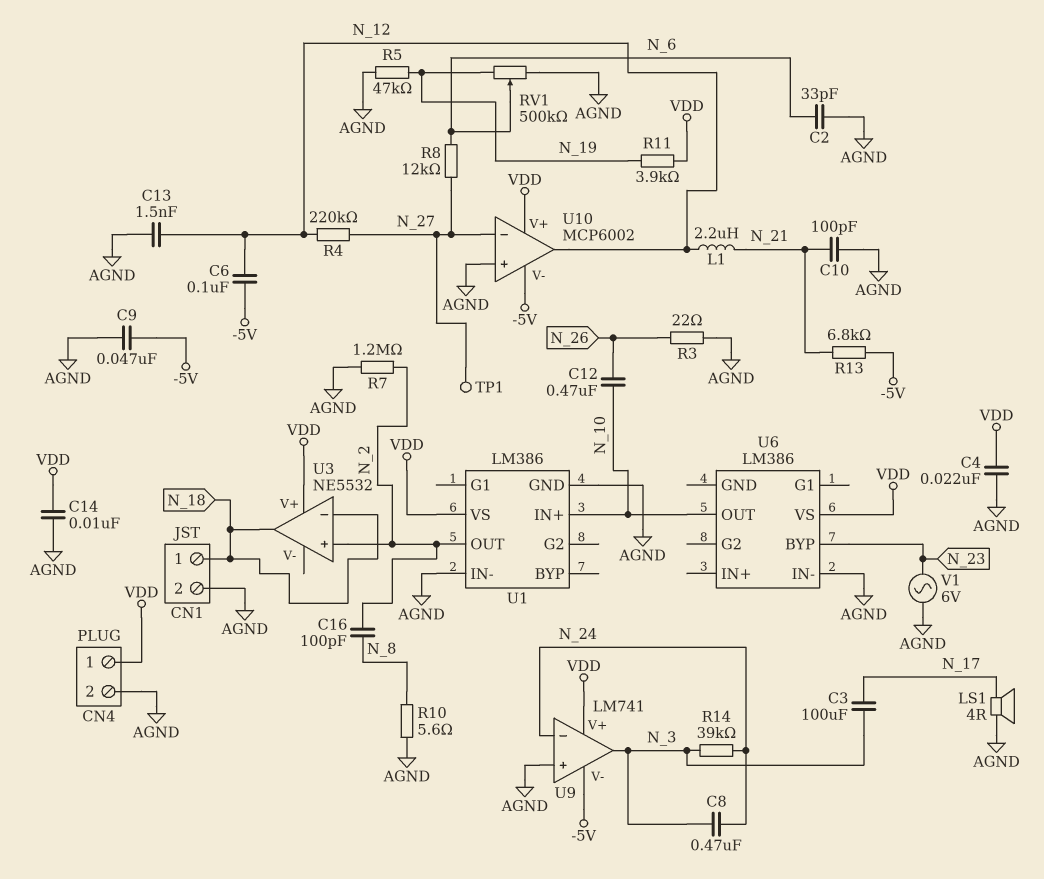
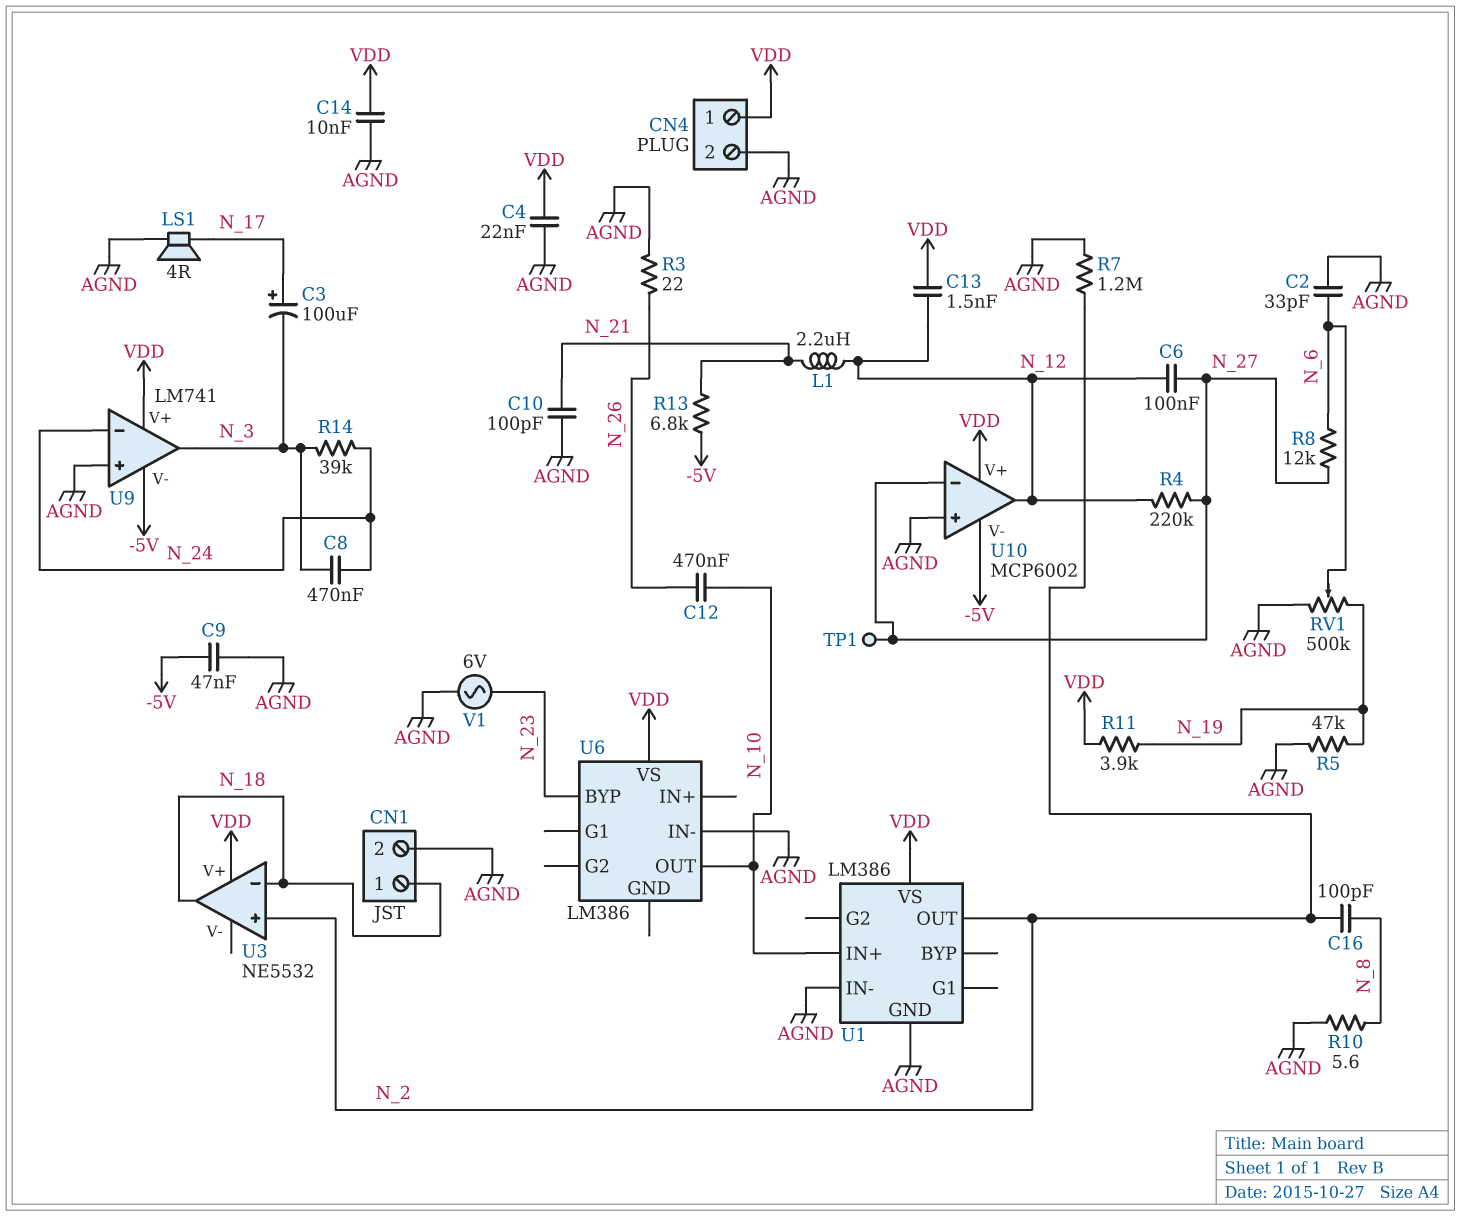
C3: 100uF (N_3, N_17) -> 100uF (plus N_17, minus N_3)
C6: 100nF (-5V, N_12) -> 100nF (N_12, N_27)
C13: 1.5nF (AGND, N_12) -> 1.5nF (N_12, VDD)

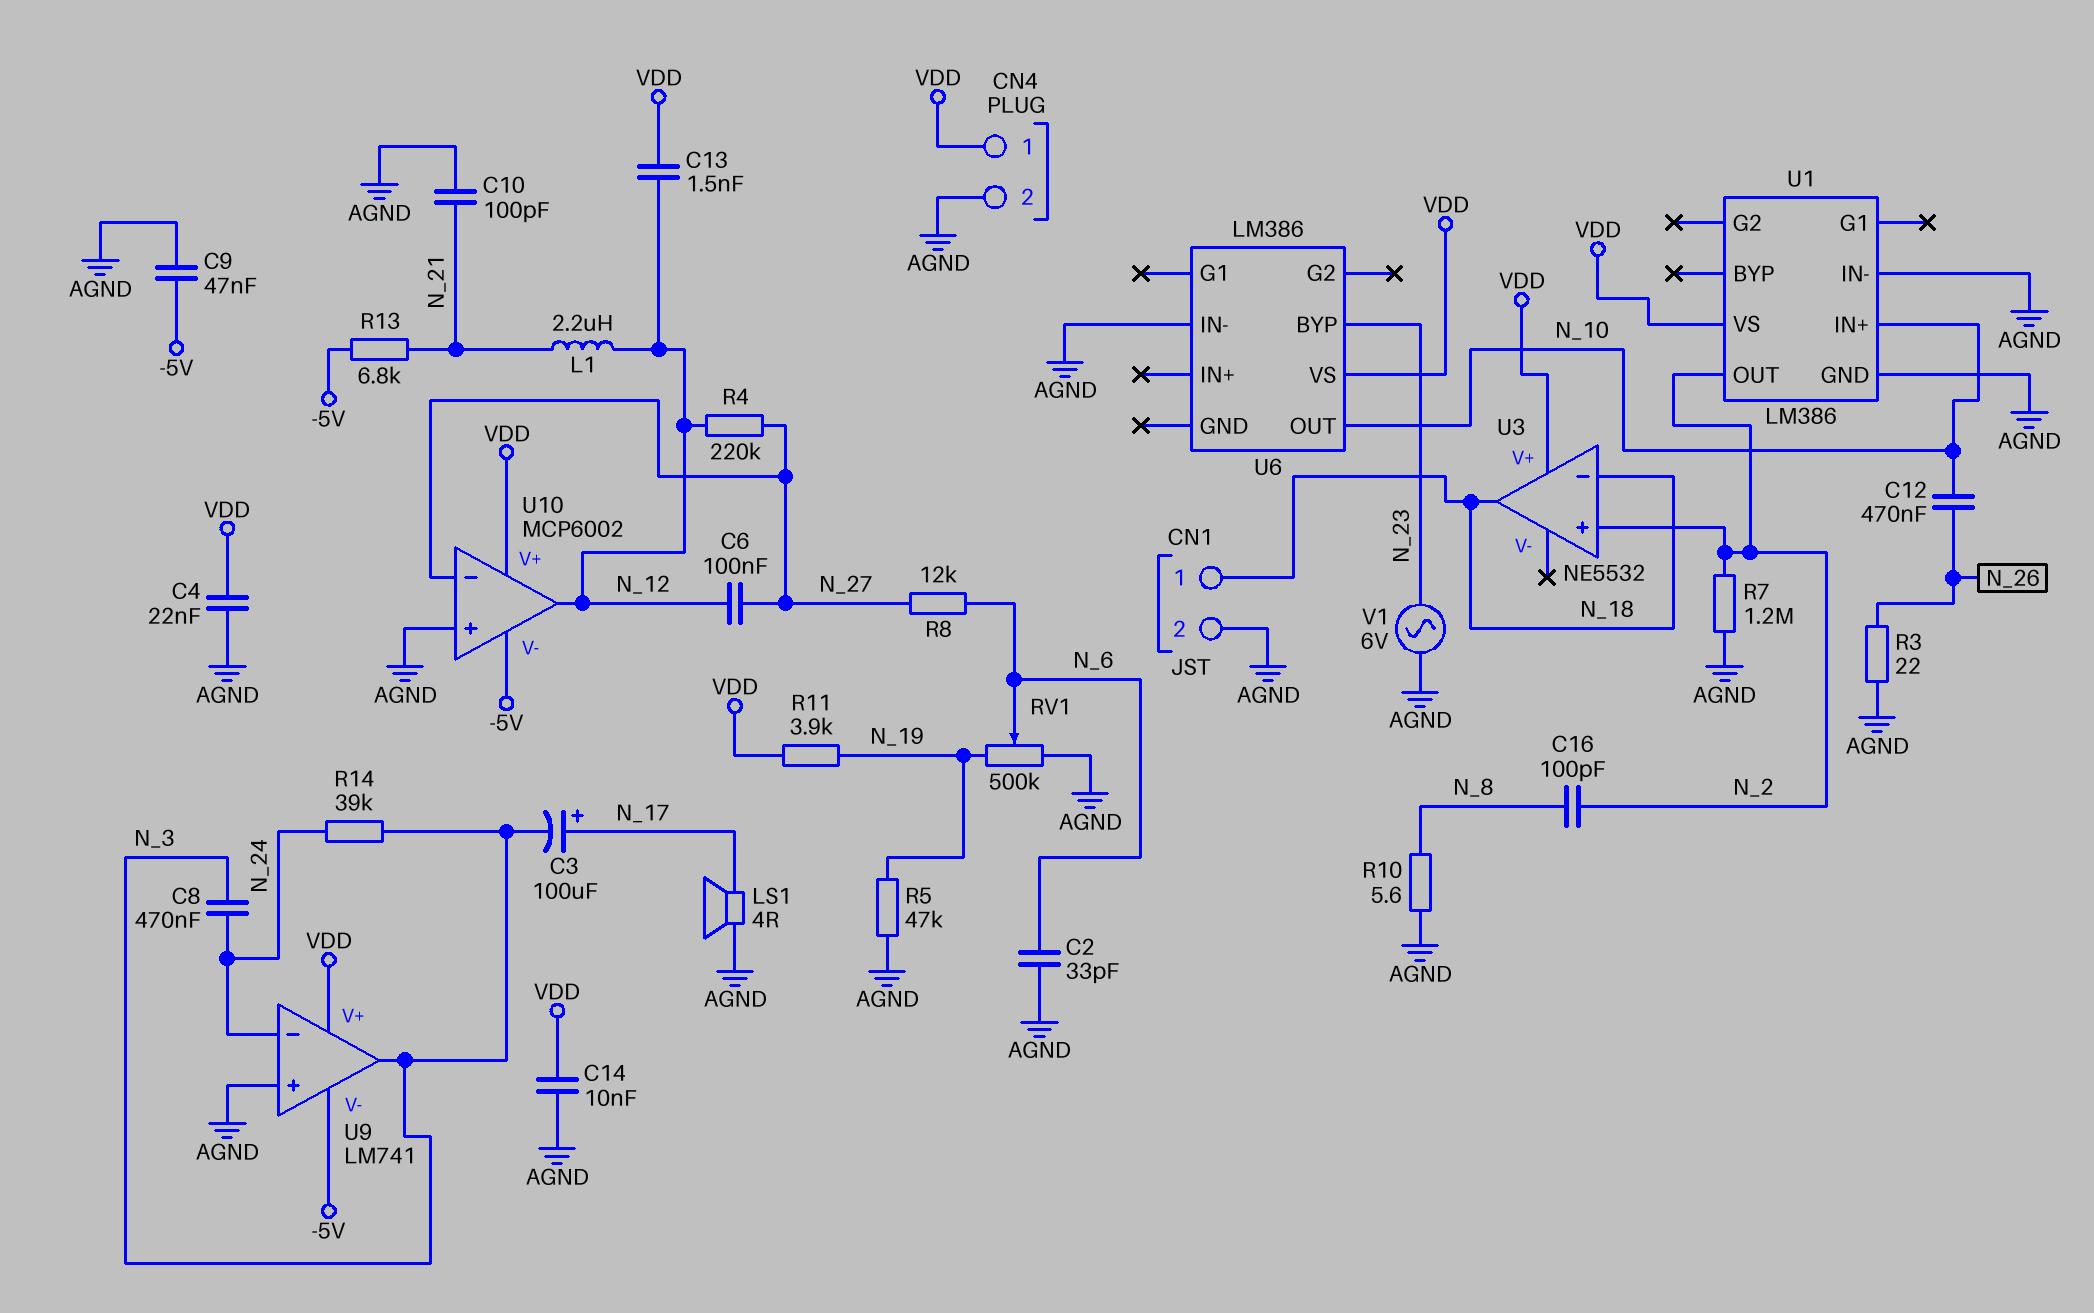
TP1: test point (N_27) -> none

